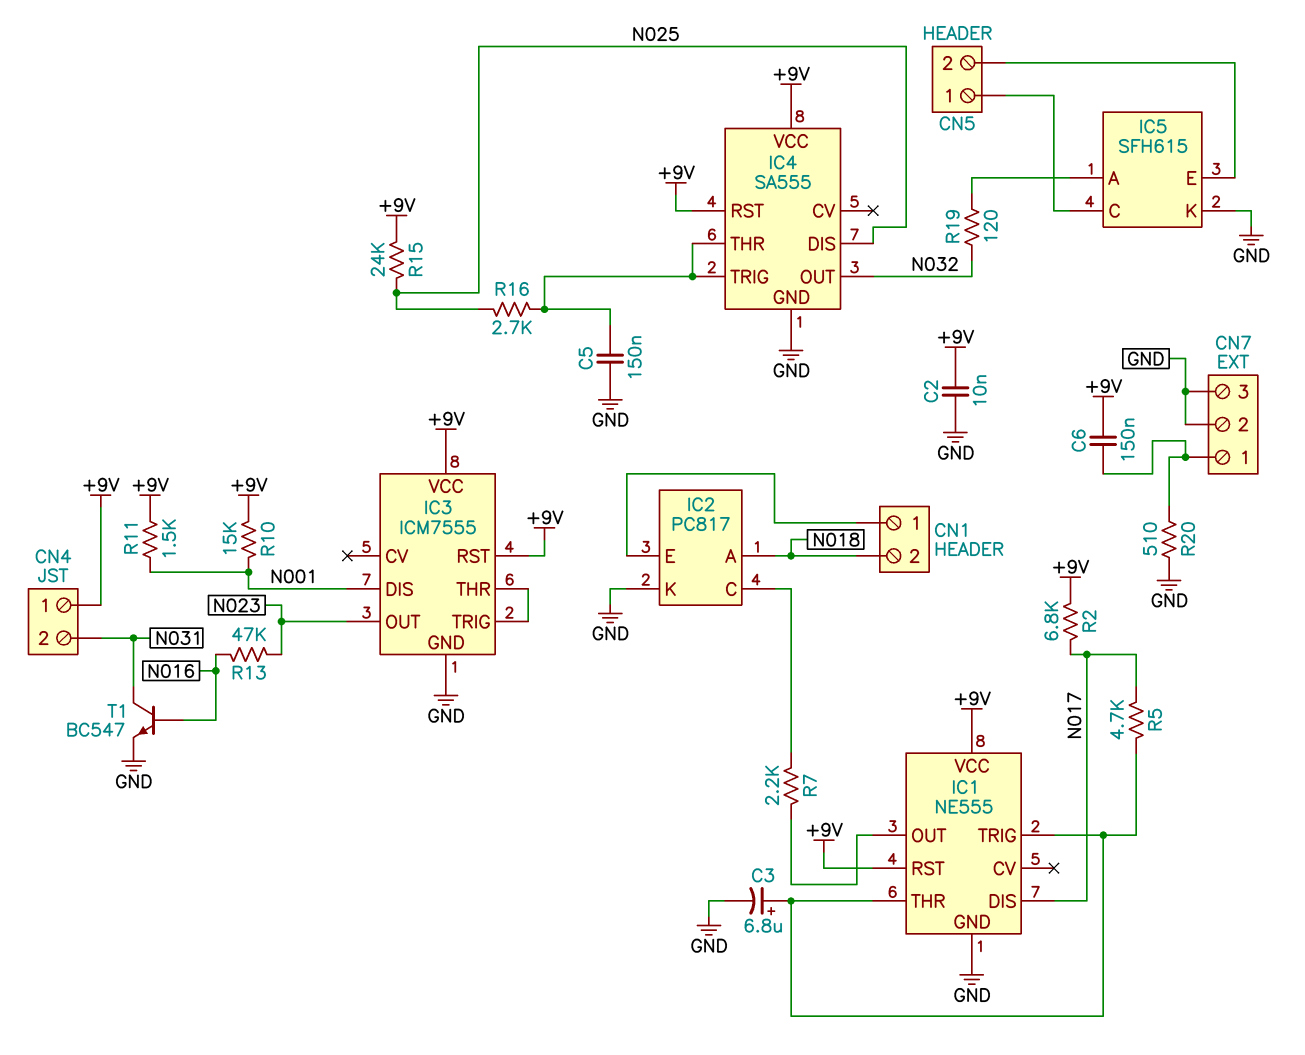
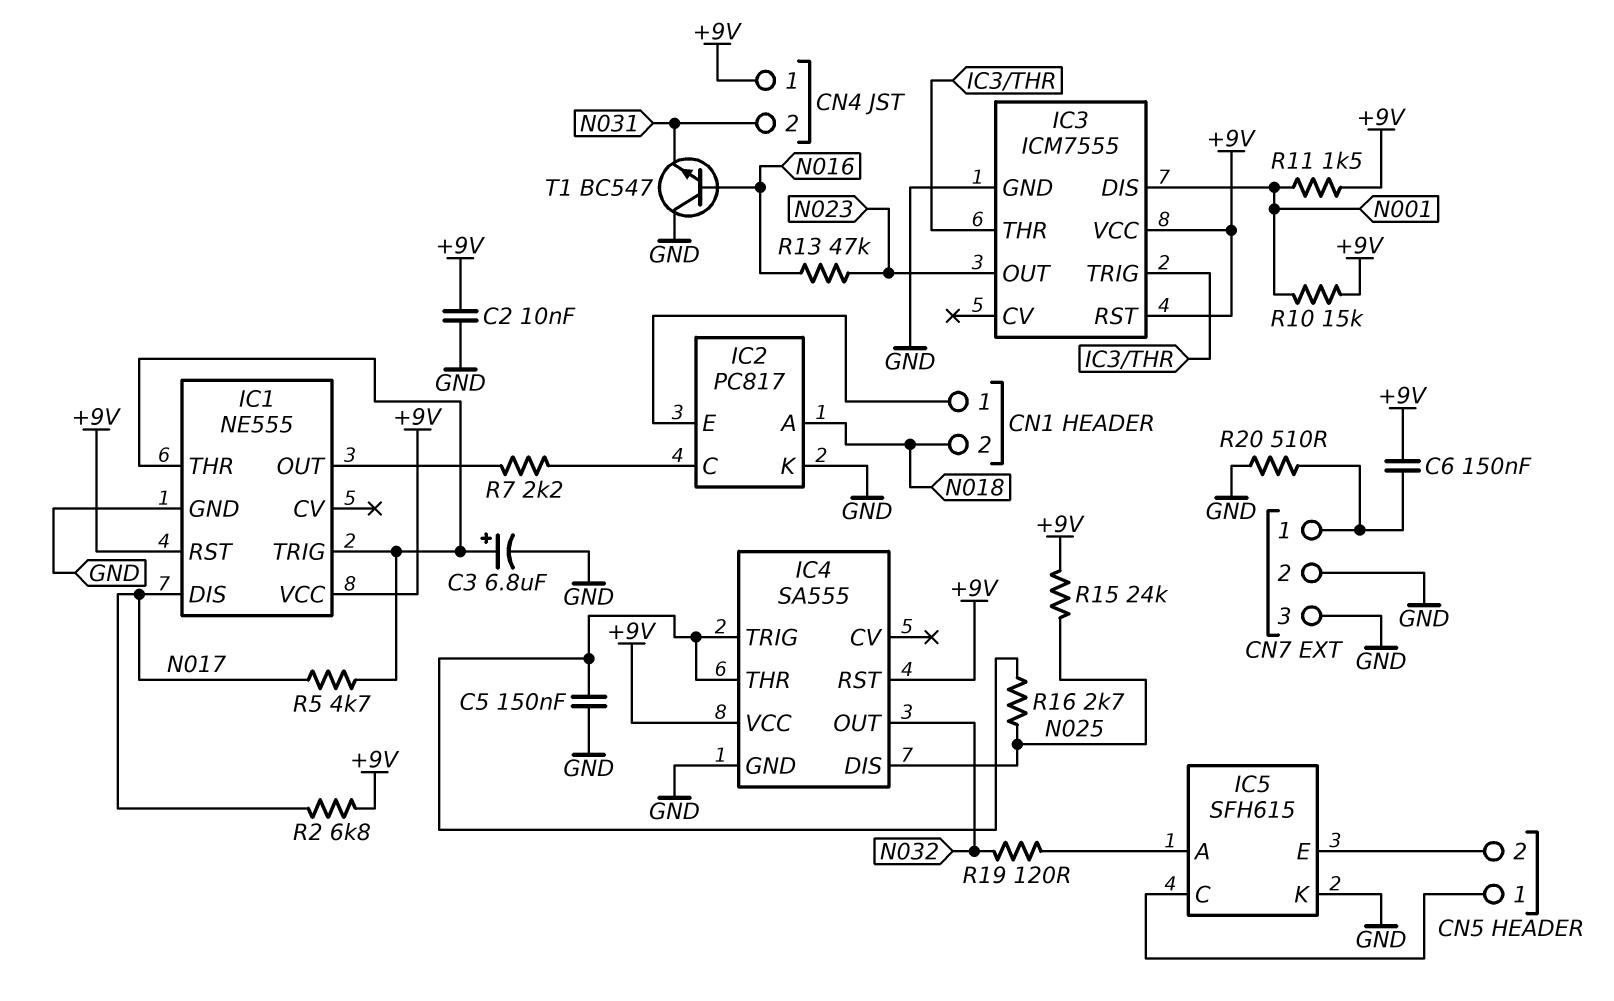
T1: NPN BC547 (B N016, C N031, E GND) -> NPN BC547 (B N016, C GND, E N031)

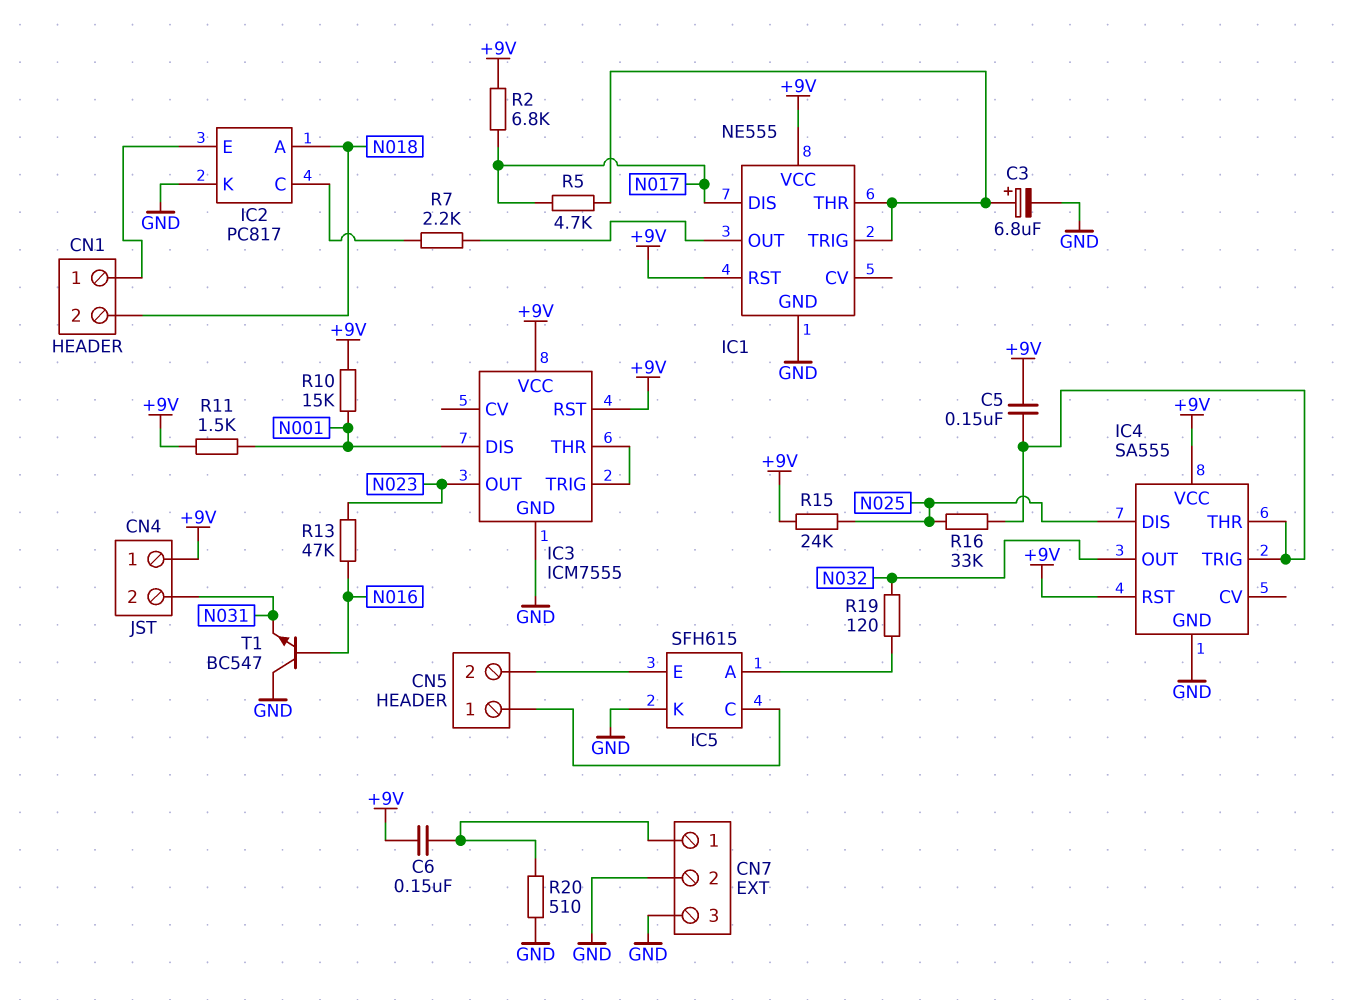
C2: 10nF (+9V, GND) -> none
C5: 150nF (GND, IC4/THR) -> 150nF (+9V, IC4/THR)
R16: 2.7k (IC4/THR, N025) -> 33k (IC4/THR, N025)

